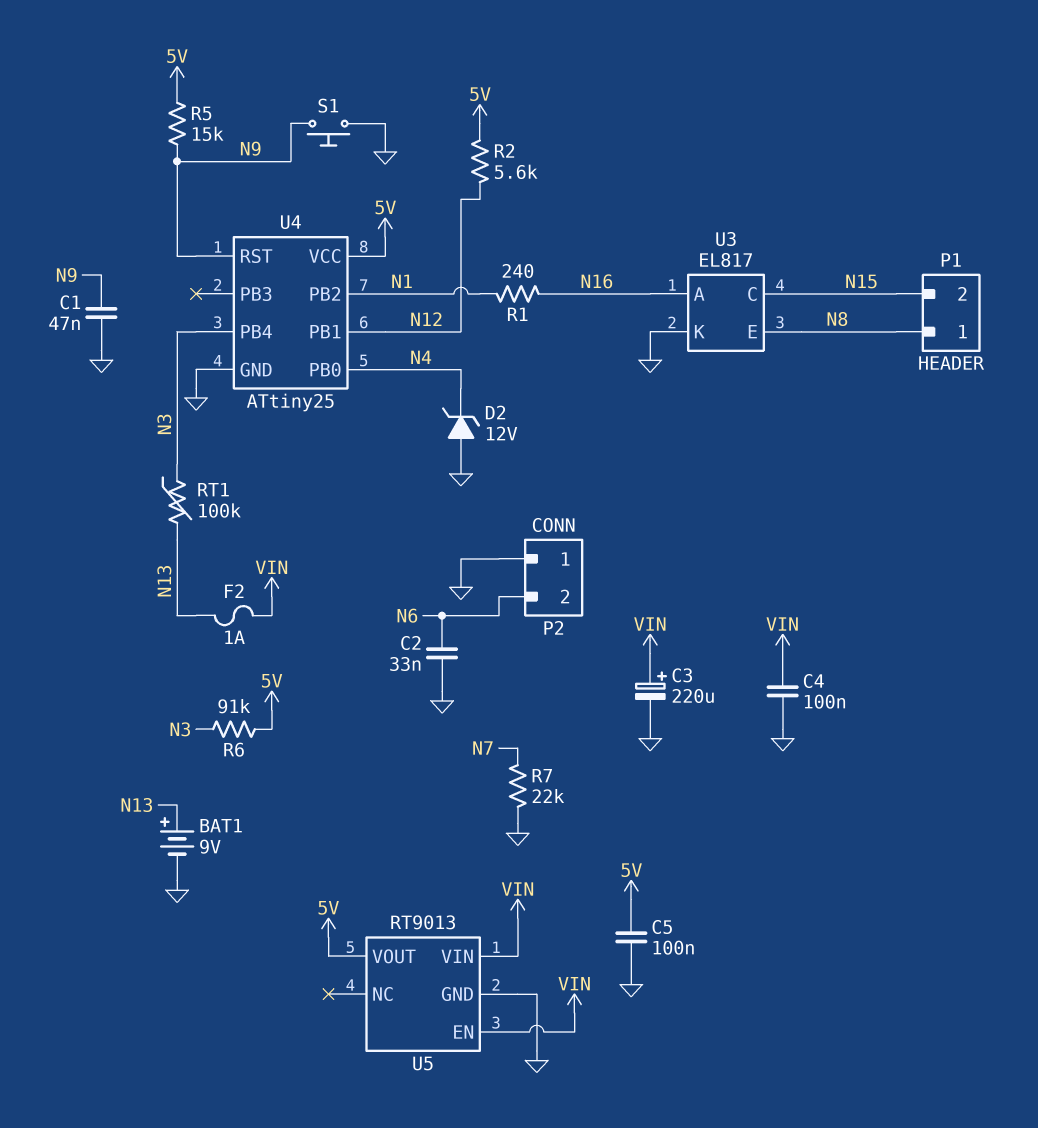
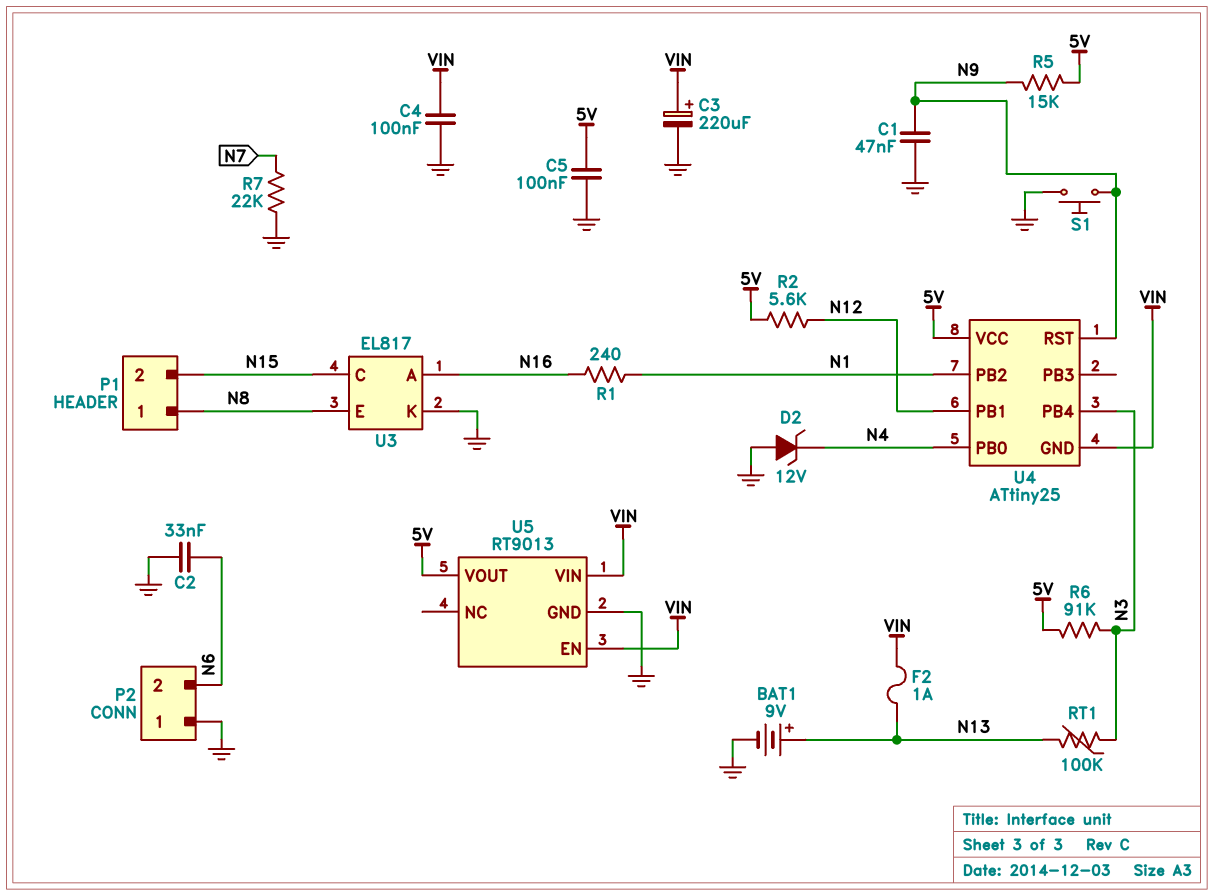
U4 pin GND: GND -> VIN

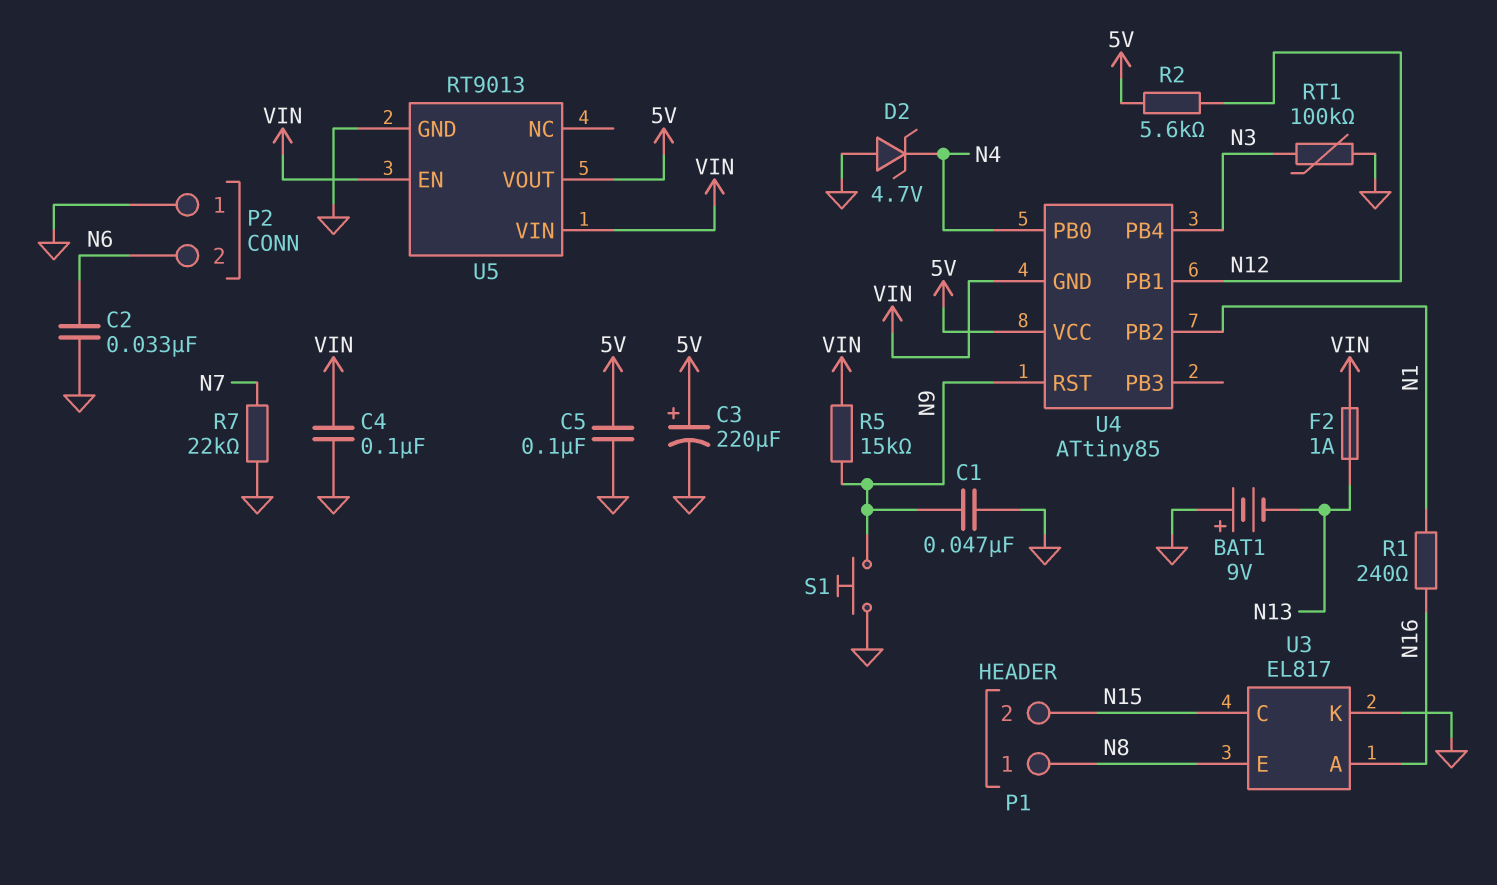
BAT1: 9V (plus N13, minus GND) -> 9V (plus GND, minus N13)
C3: 220uF (plus VIN, minus GND) -> 220uF (plus 5V, minus GND)
D2: zener 12V (A GND, K N4) -> zener 4.7V (A GND, K N4)
R5: 15k (5V, N9) -> 15k (N9, VIN)
R6: 91k (5V, N3) -> none
RT1: 100k (N3, N13) -> 100k (GND, N3)
U4: ATtiny25 -> ATtiny85

